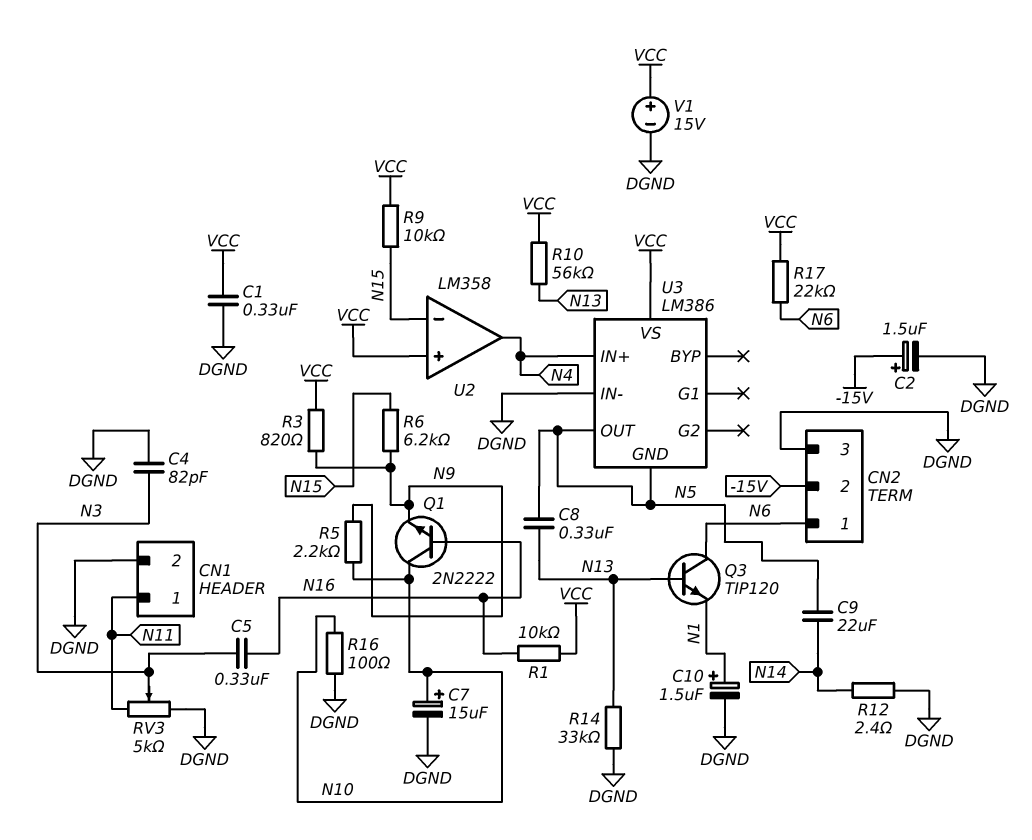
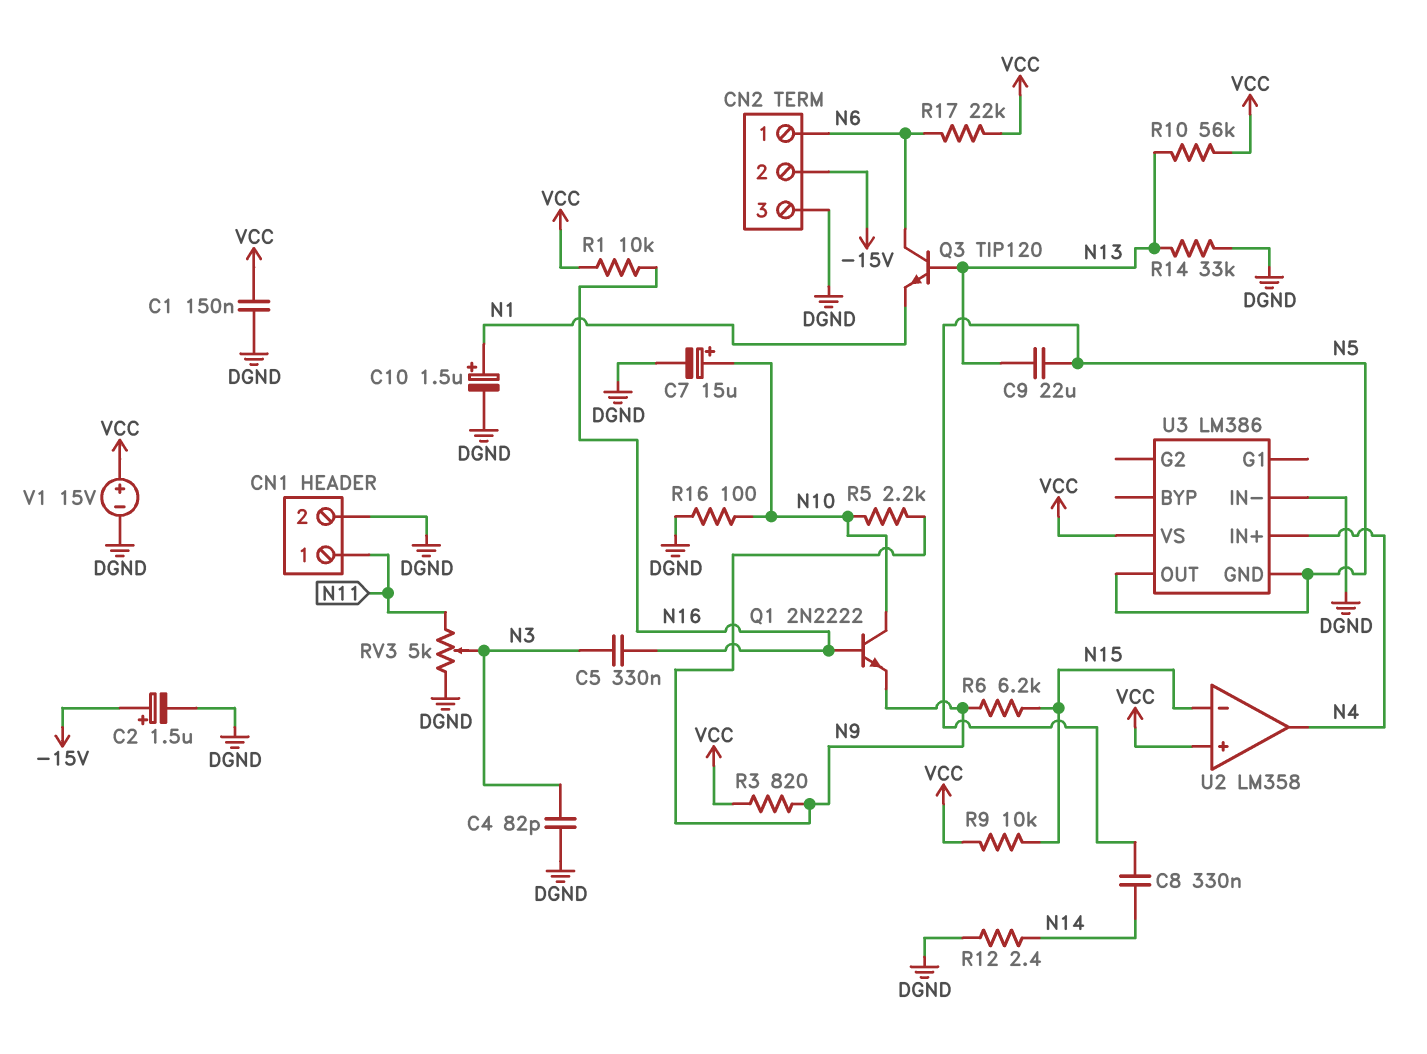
C1: 330nF (DGND, VCC) -> 150nF (DGND, VCC)
C8: 330nF (N5, N13) -> 330nF (N5, N14)
C9: 22uF (N5, N14) -> 22uF (N5, N13)

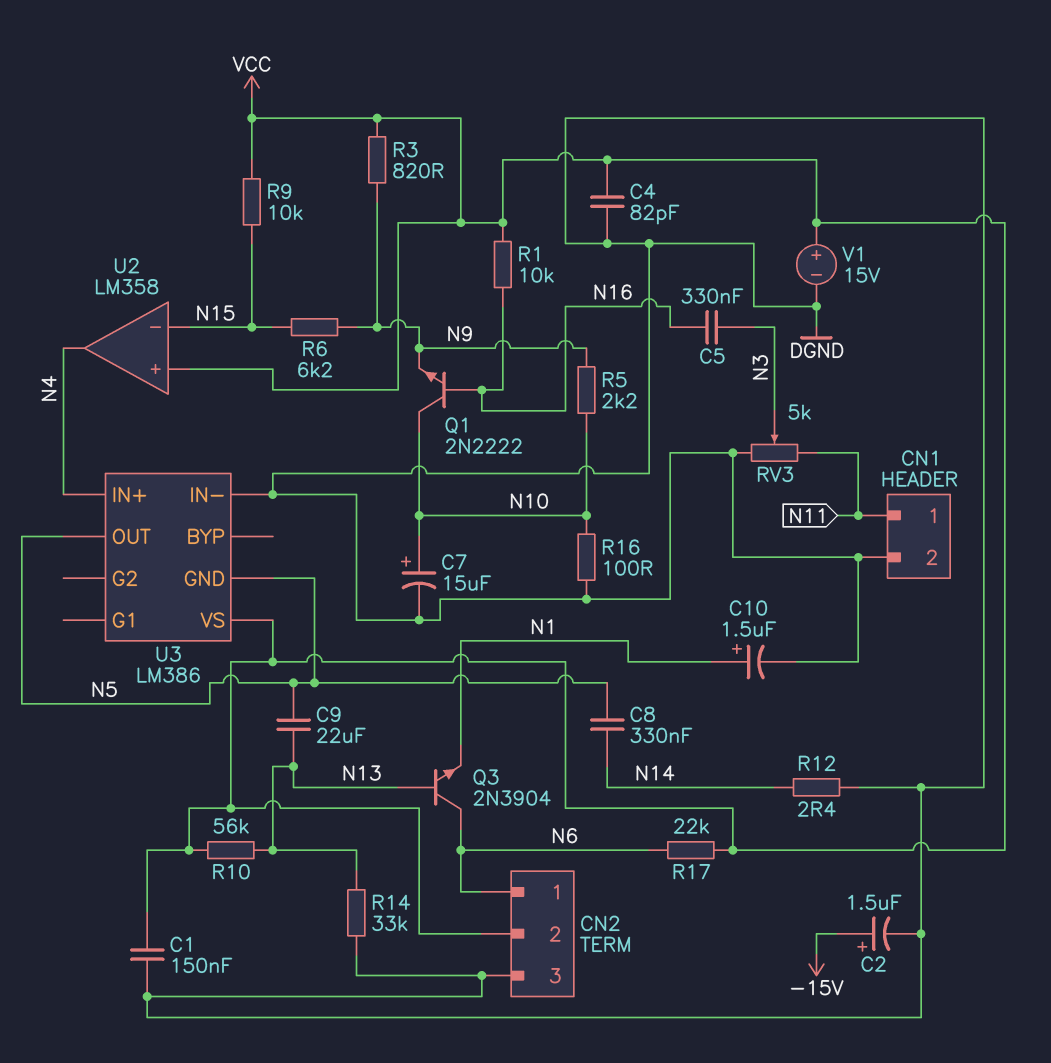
C4: 82pF (DGND, N3) -> 82pF (DGND, VCC)
CN2 pin 2: -15V -> VCC
Q3: NPN TIP120 (B N13, C N6, E N1) -> NPN 2N3904 (B N13, C N6, E N1)

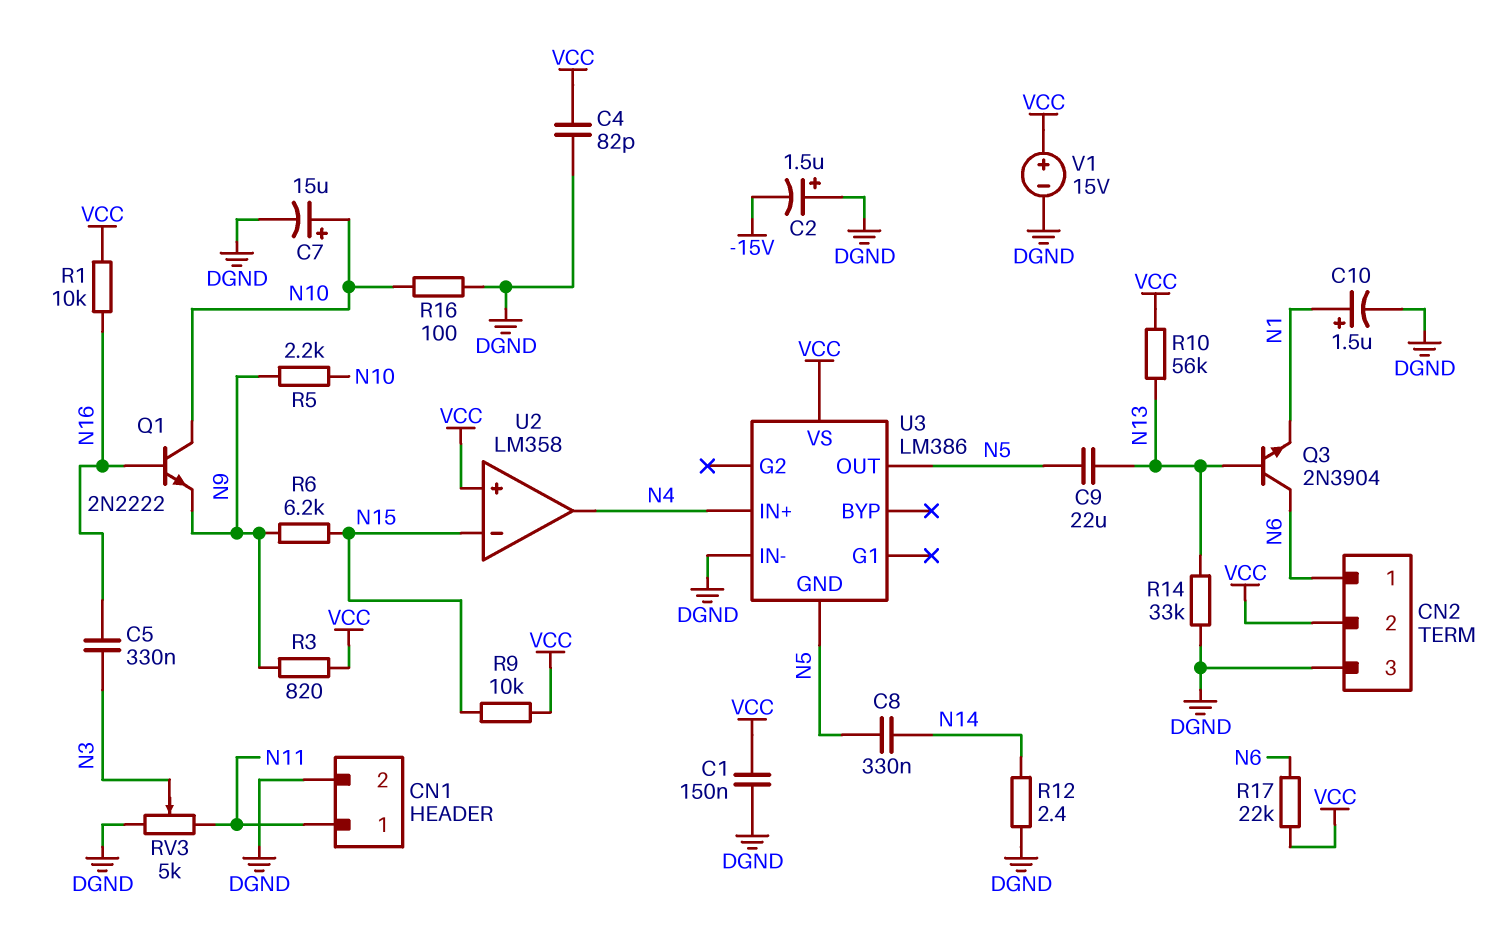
C2: 1.5uF (plus -15V, minus DGND) -> 1.5uF (plus DGND, minus -15V)

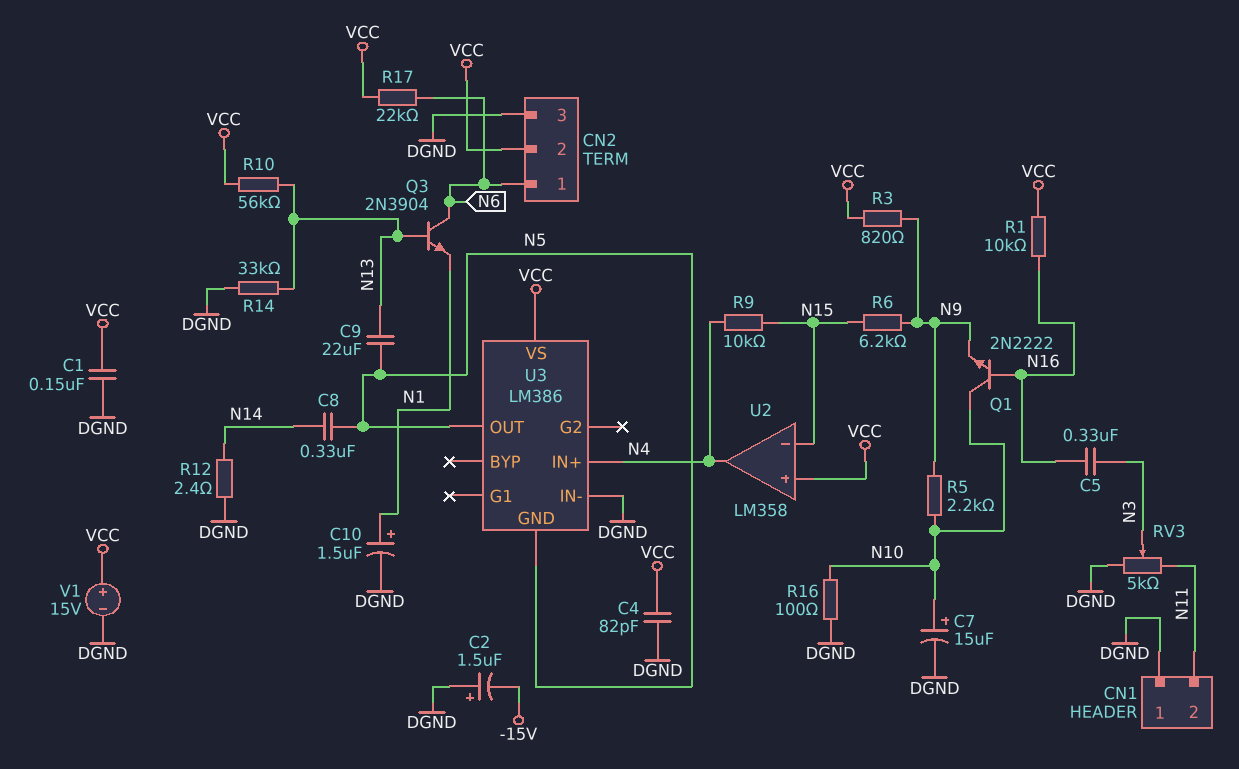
CN1 pin 1: N11 -> DGND
CN1 pin 2: DGND -> N11
R9: 10k (N15, VCC) -> 10k (N4, N15)

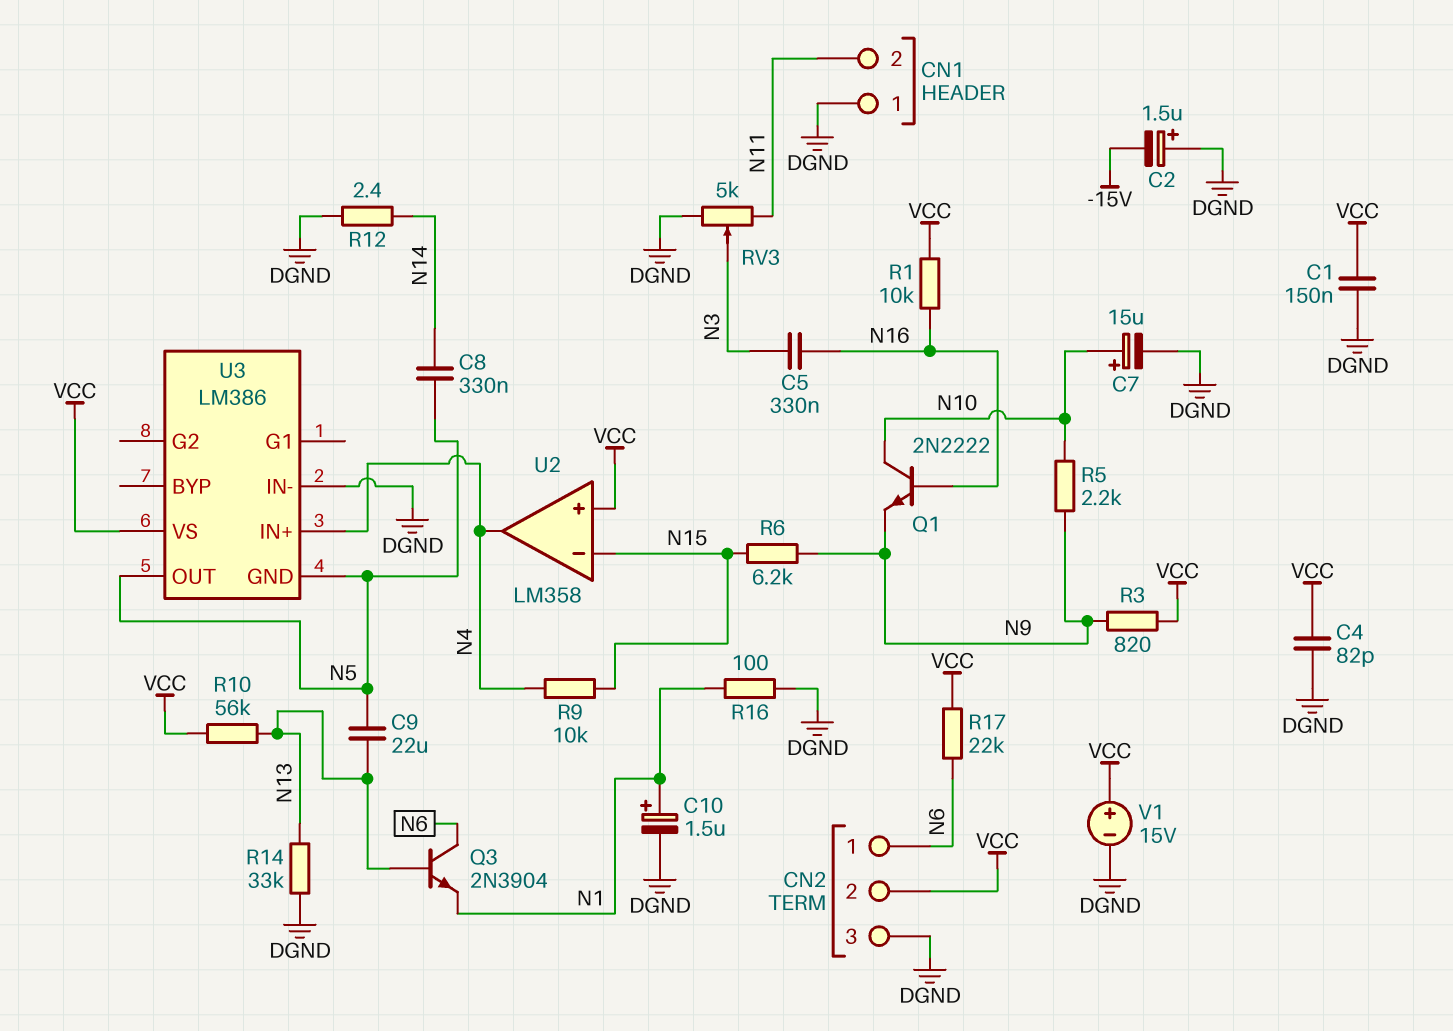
R16: 100 (DGND, N10) -> 100 (DGND, N1)

